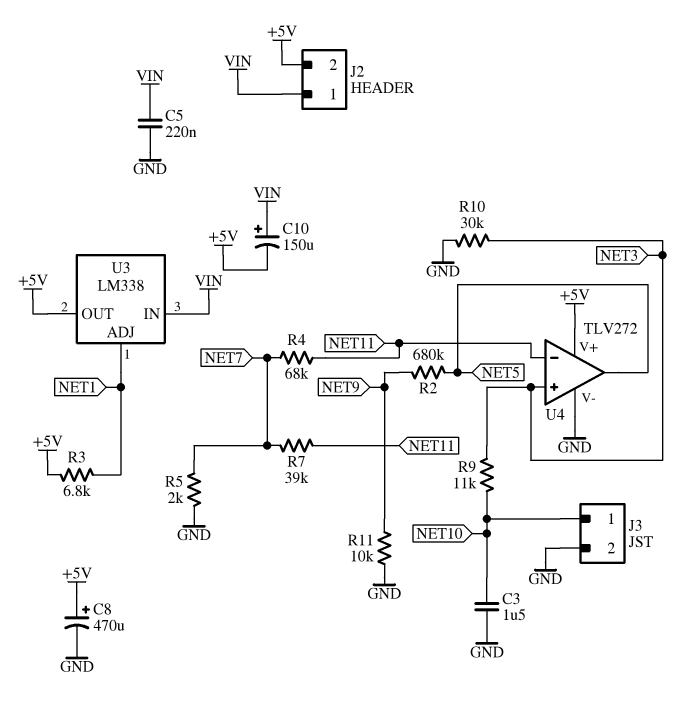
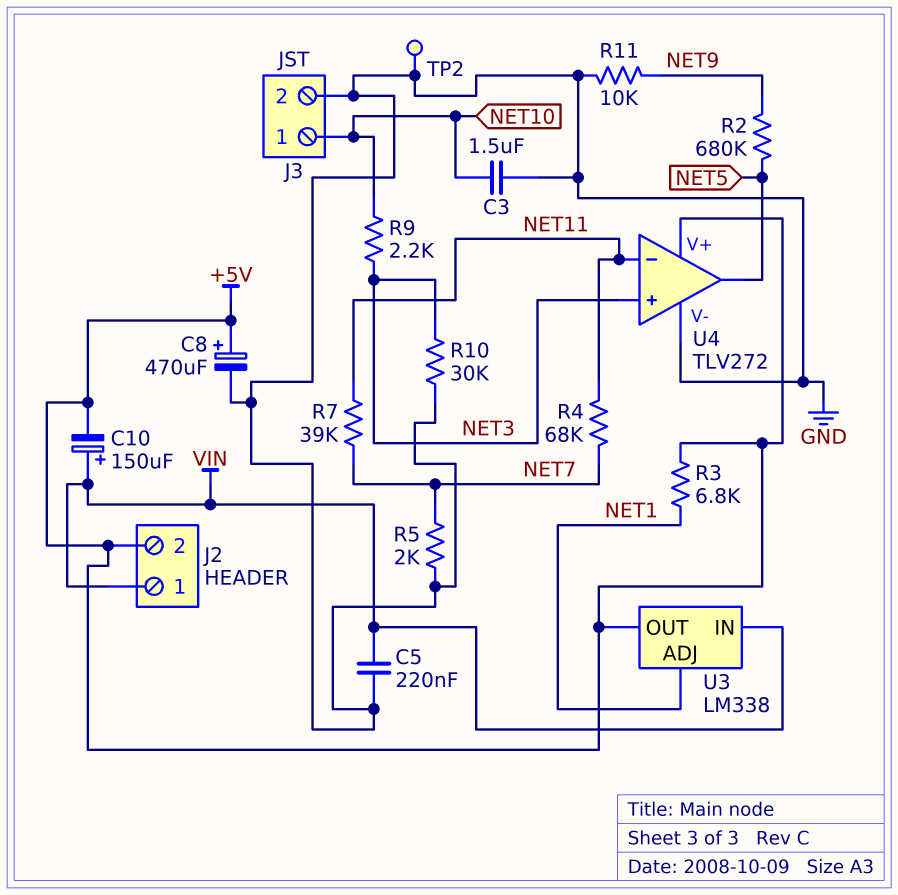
R9: 11k (NET3, NET10) -> 2.2k (NET3, NET10)
TP2: none -> test point (GND)

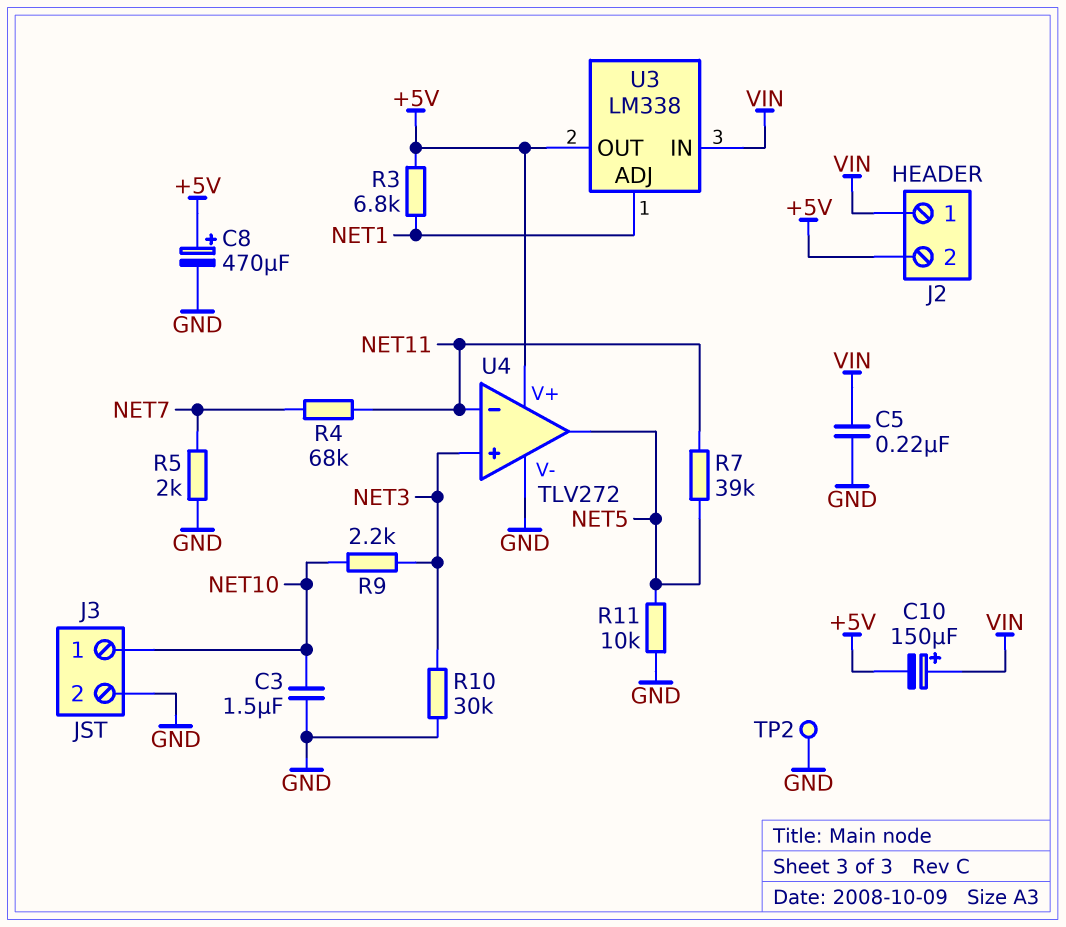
R2: 680k (NET5, NET9) -> none
R7: 39k (NET7, NET11) -> 39k (NET5, NET11)
R11: 10k (GND, NET9) -> 10k (GND, NET5)

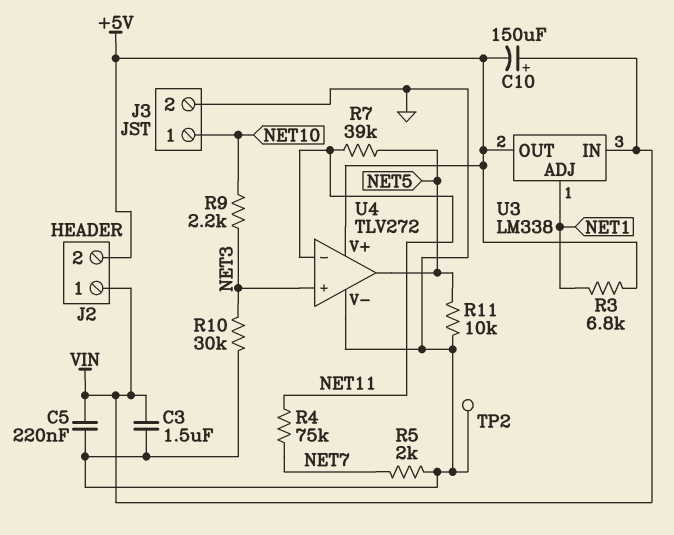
C3: 1.5uF (GND, NET10) -> 1.5uF (GND, VIN)
C8: 470uF (plus +5V, minus GND) -> none
R4: 68k (NET7, NET11) -> 75k (NET7, NET11)

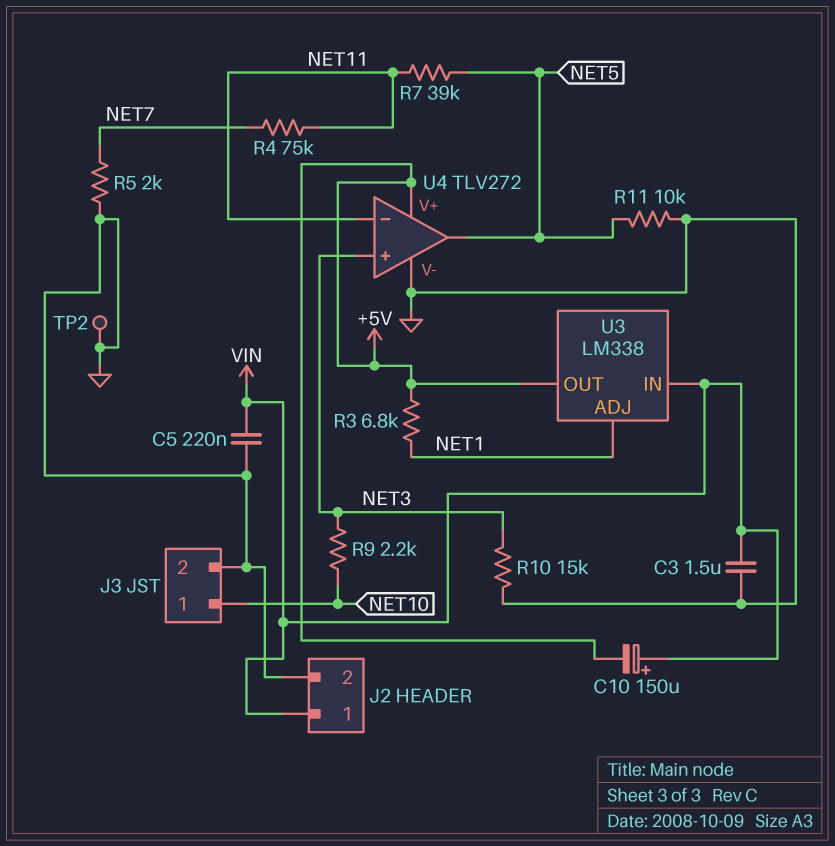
J2 pin 2: +5V -> GND
R10: 30k (GND, NET3) -> 15k (GND, NET3)

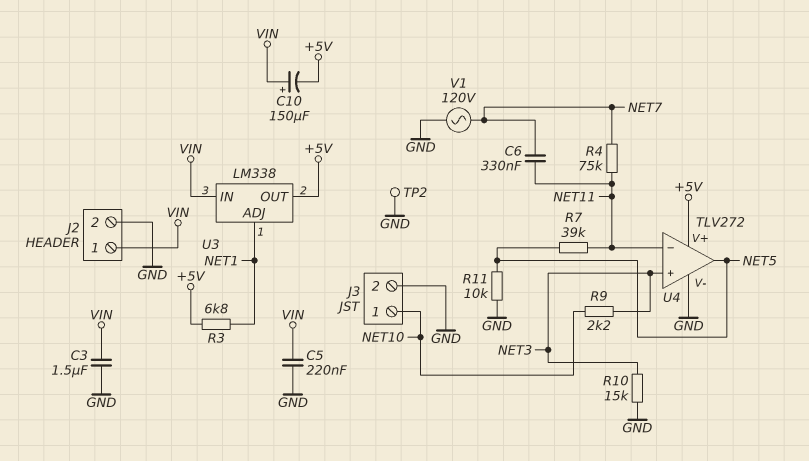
C6: none -> 330nF (NET7, NET11)
R5: 2k (GND, NET7) -> none
V1: none -> AC 120V (GND, NET7)

